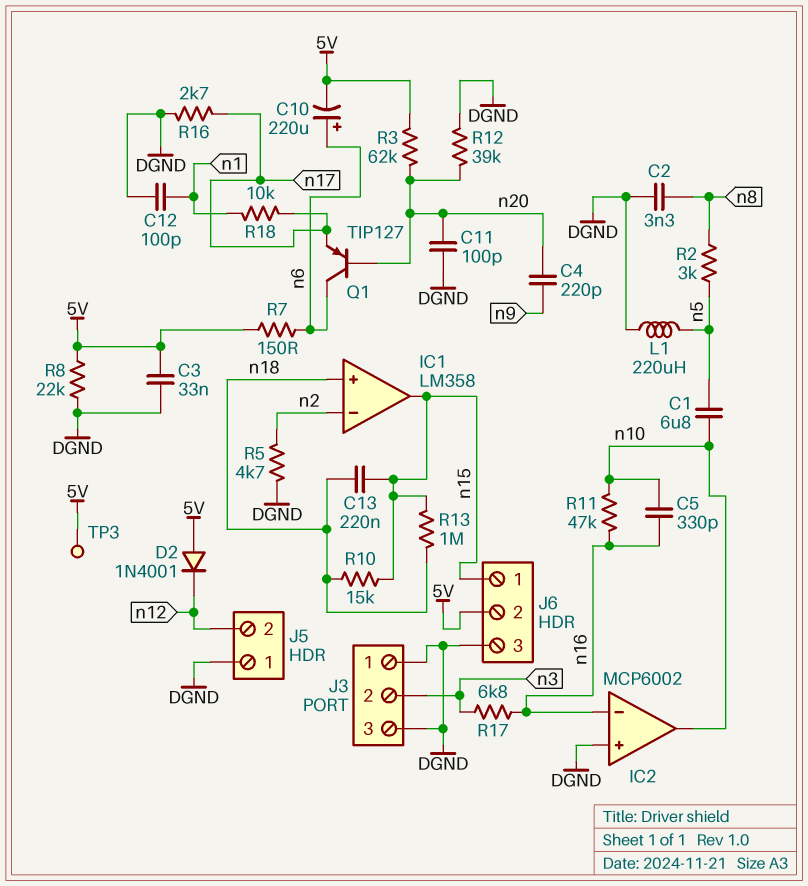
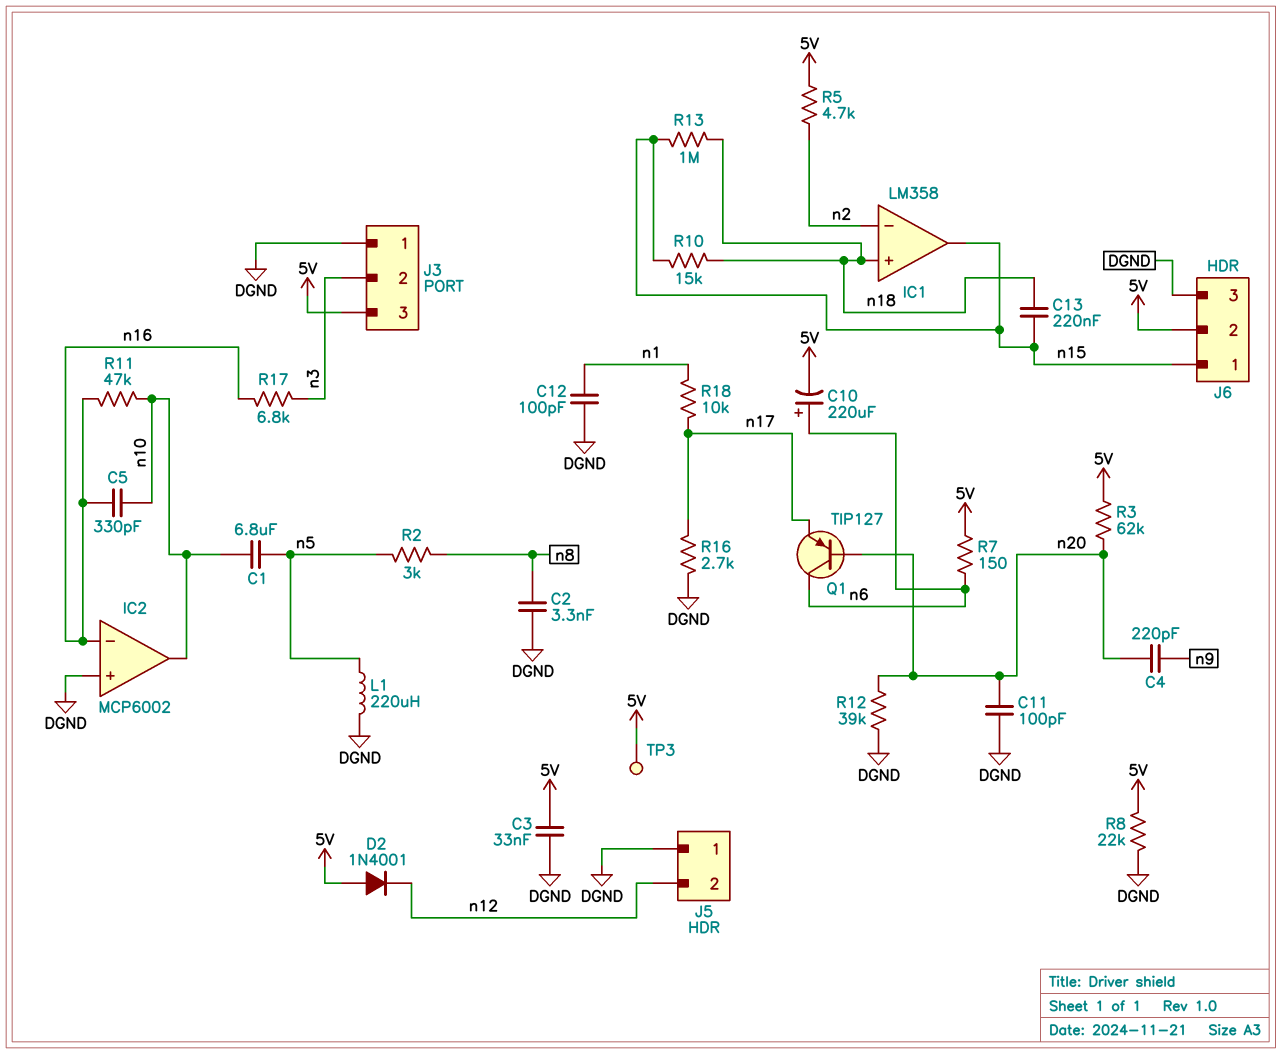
J3 pin 3: DGND -> 5V
R5: 4.7k (DGND, n2) -> 4.7k (5V, n2)

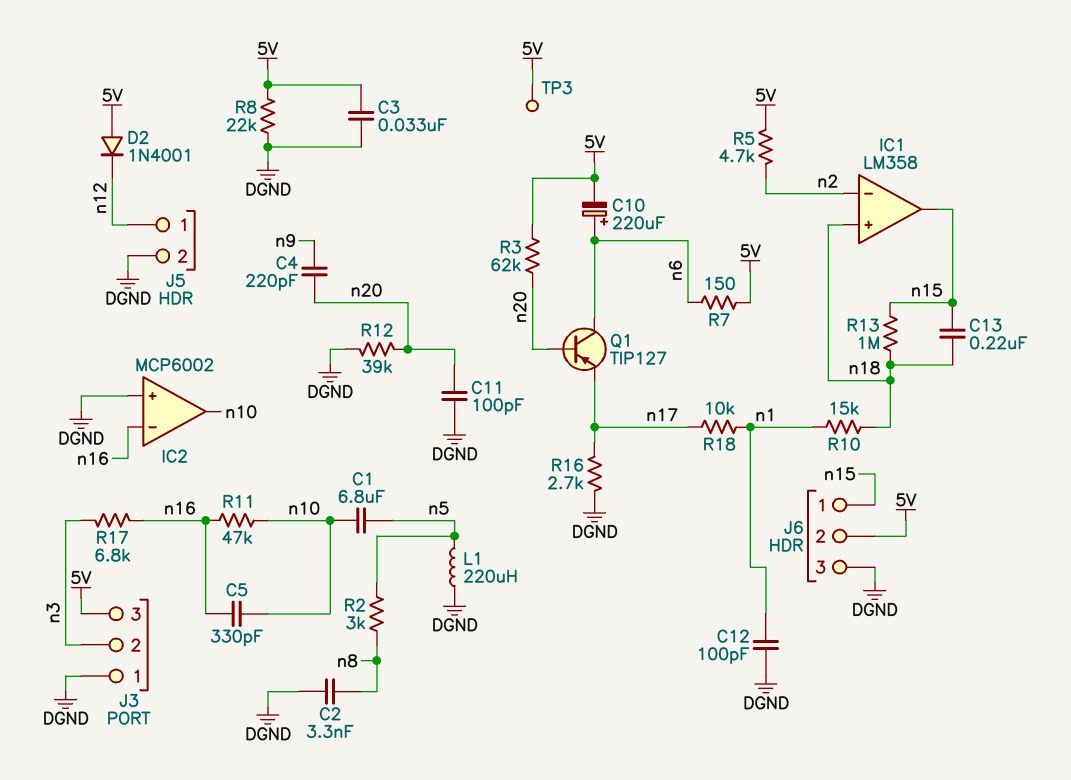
J5 pin 1: DGND -> n12
J5 pin 2: n12 -> DGND
R10: 15k (n15, n18) -> 15k (n1, n18)

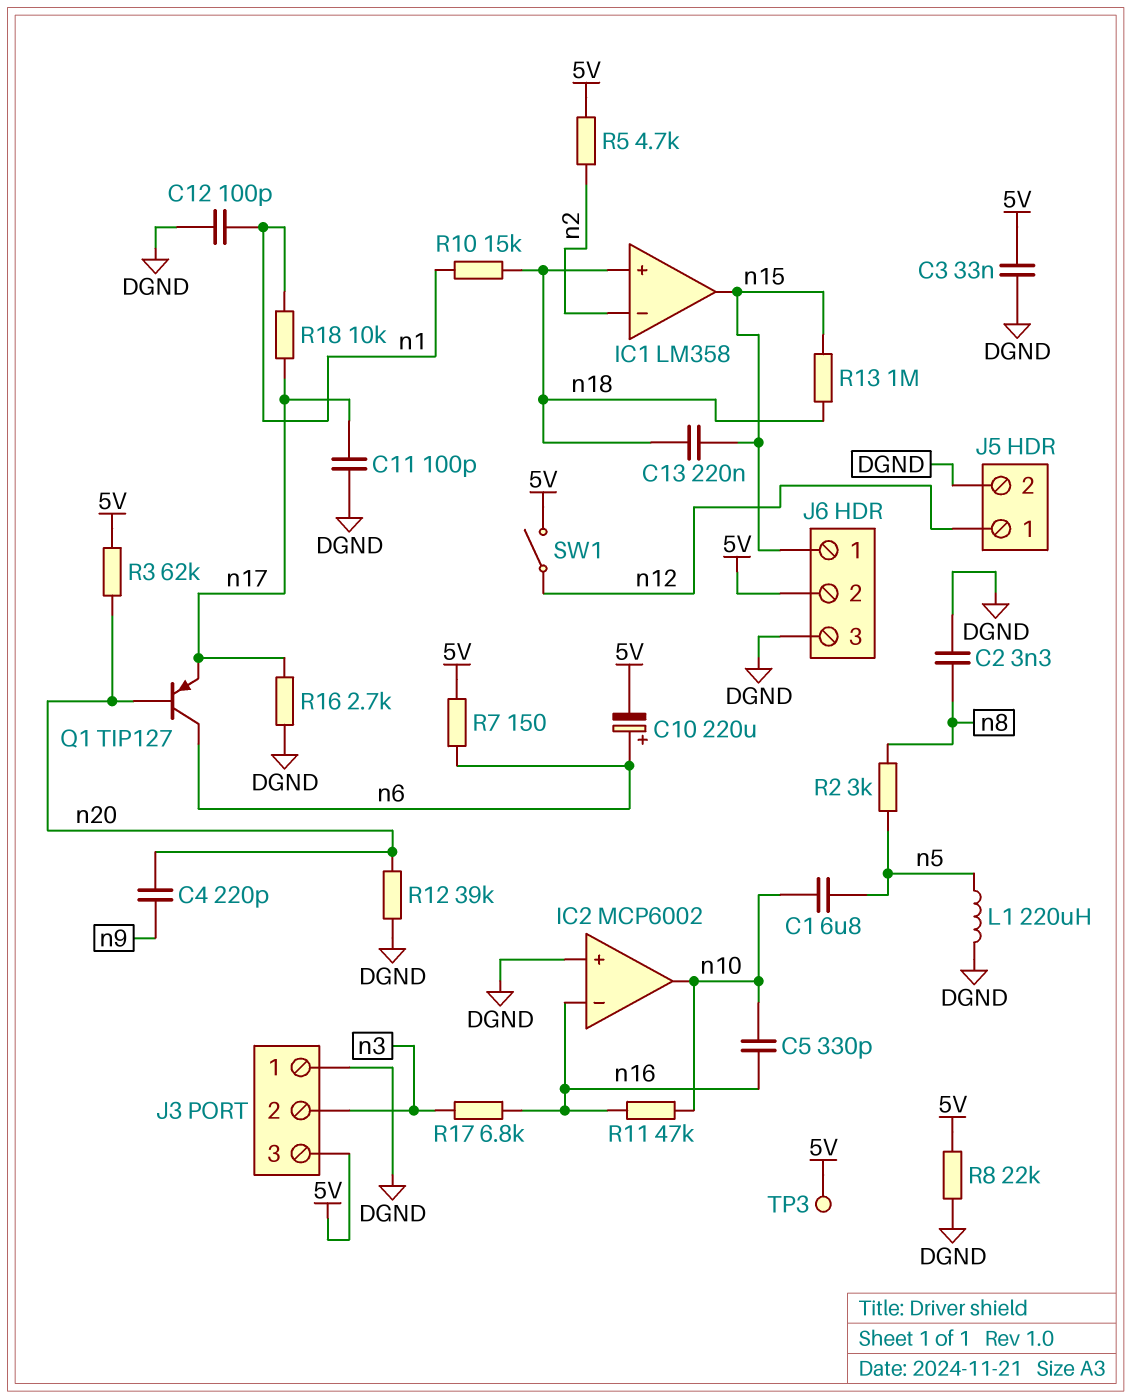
C11: 100pF (DGND, n20) -> 100pF (DGND, n17)
D2: diode 1N4001 (A 5V, K n12) -> none
SW1: none -> switch (5V, n12)

